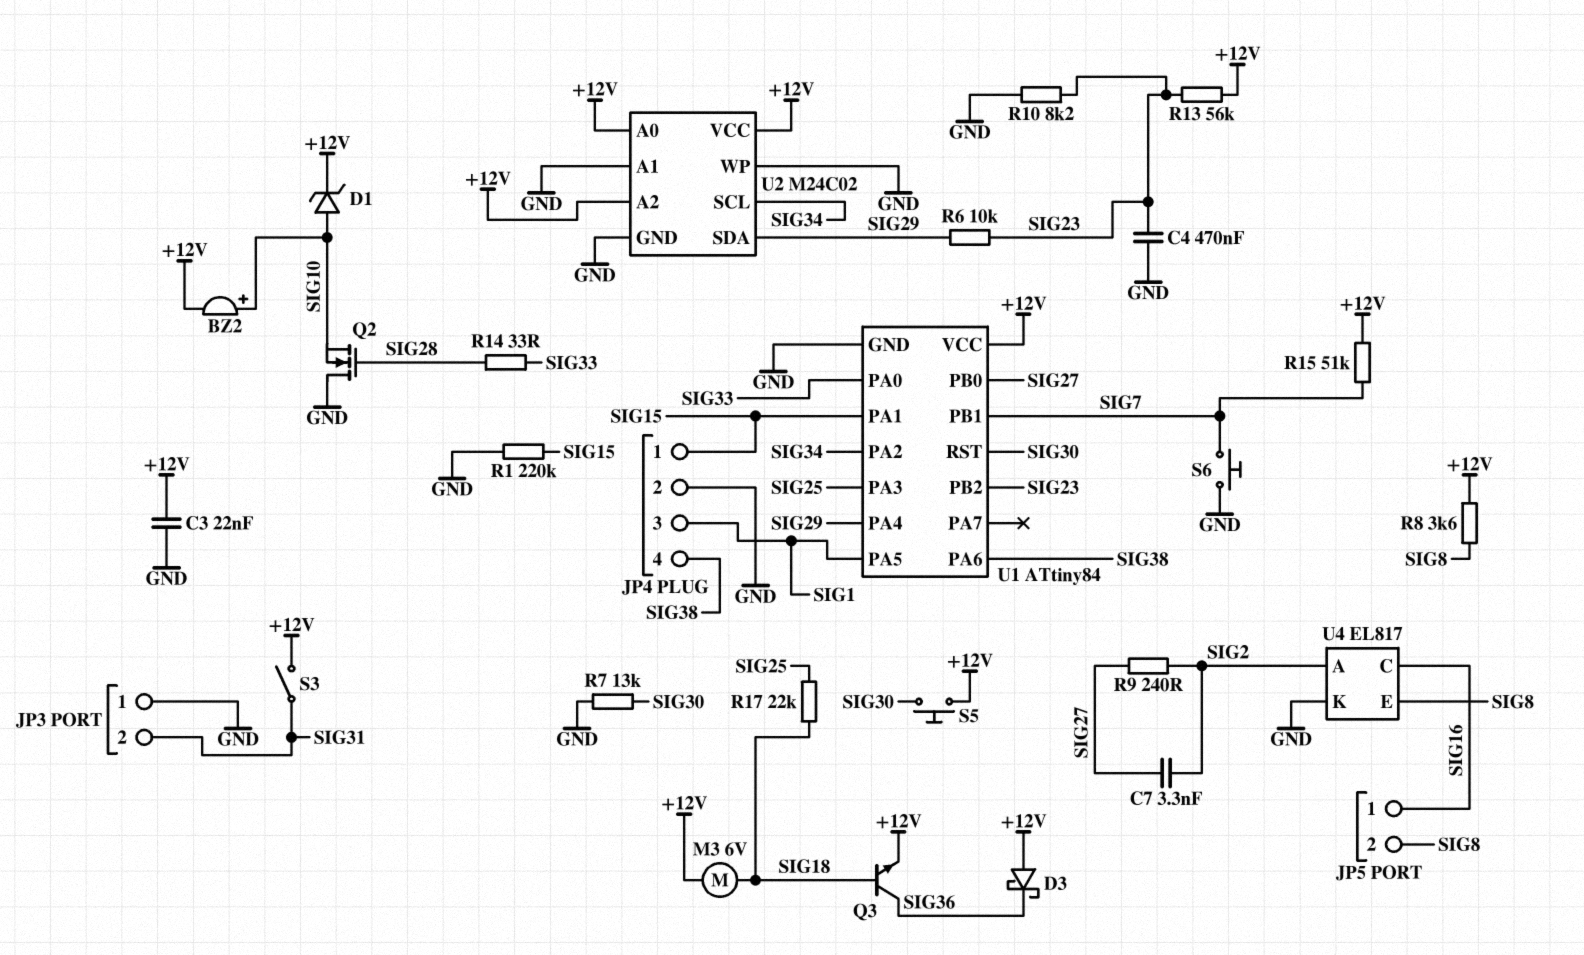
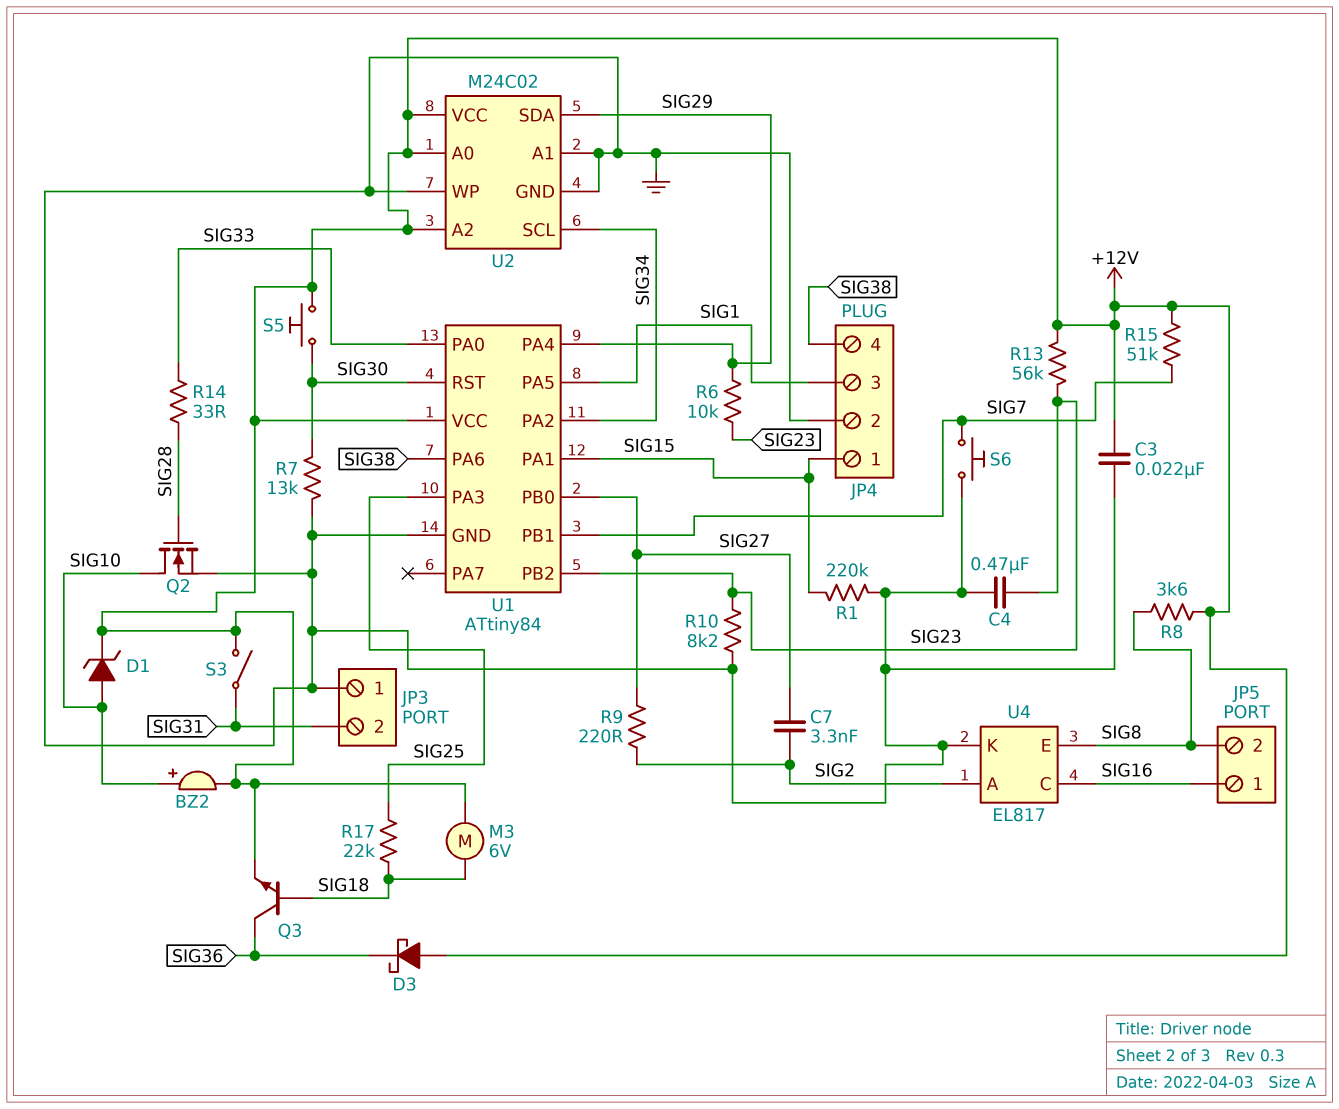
Q2: NMOS (G SIG28, D GND, S SIG10) -> NMOS (G SIG28, D SIG10, S GND)
R9: 240 (SIG2, SIG27) -> 220 (SIG2, SIG27)

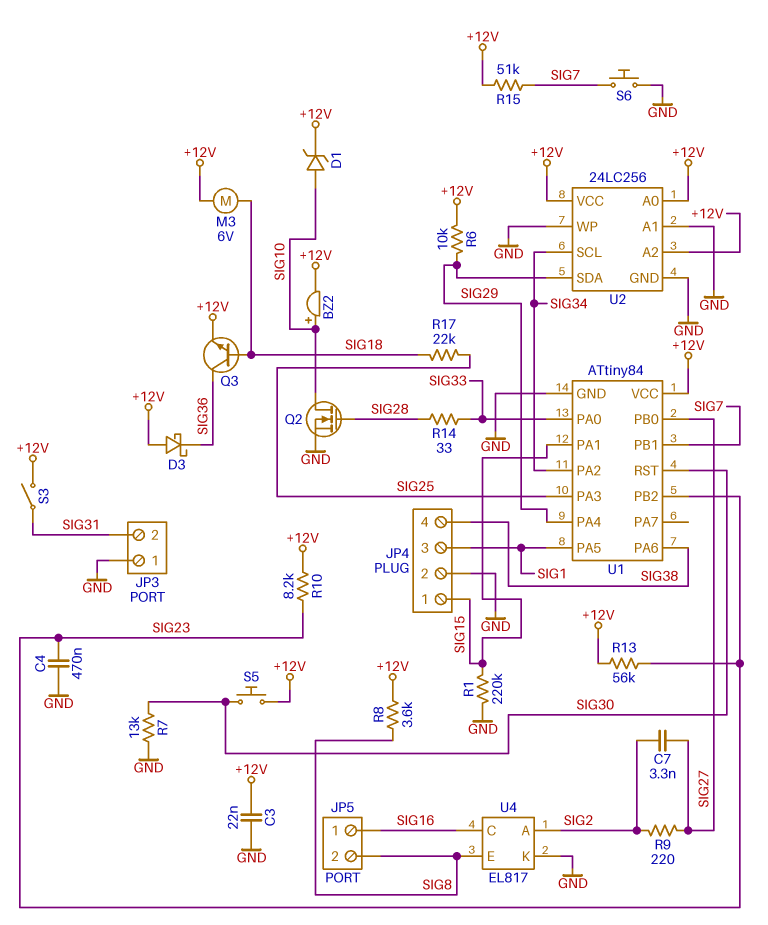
R6: 10k (SIG23, SIG29) -> 10k (+12V, SIG29)
R10: 8.2k (GND, SIG23) -> 8.2k (+12V, SIG23)
U2: M24C02 -> 24LC256

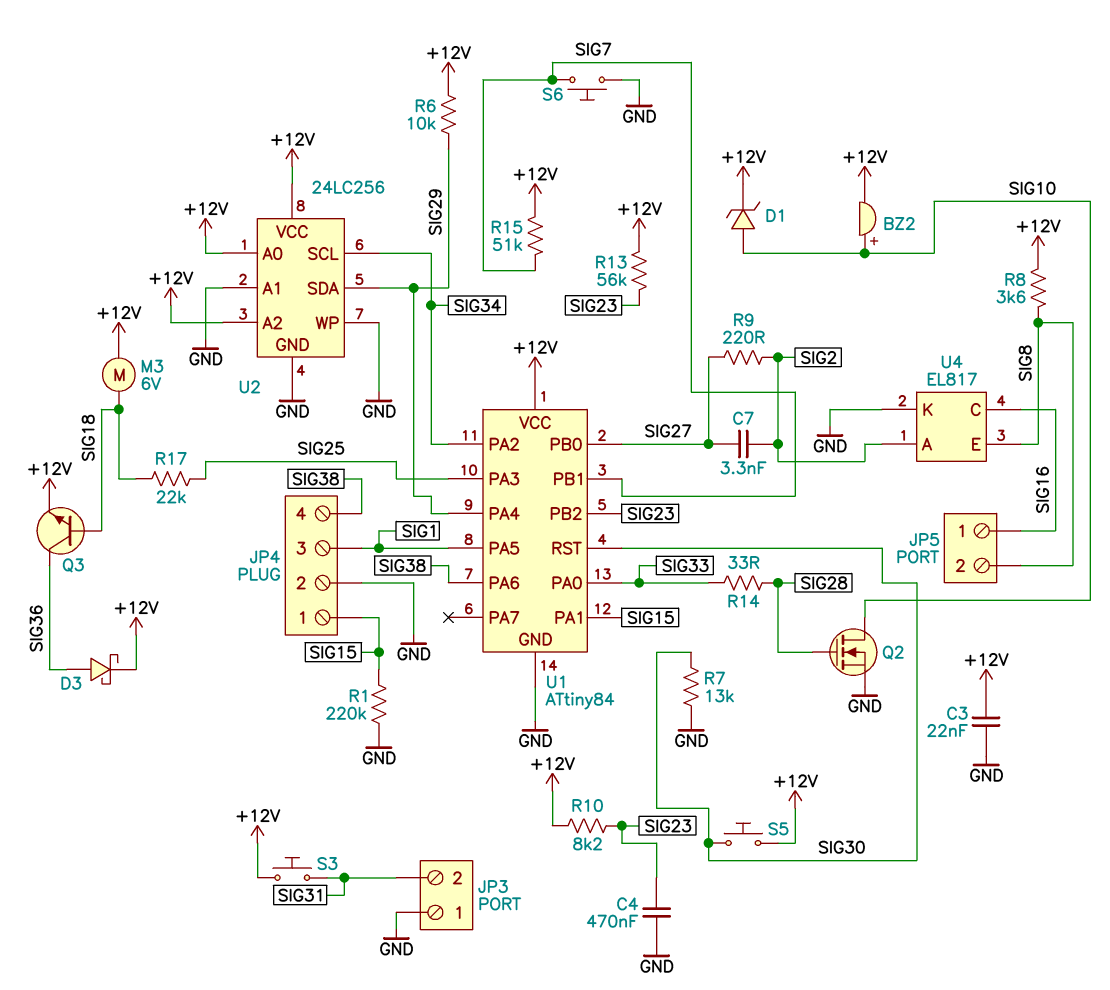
D3: schottky (A +12V, K SIG36) -> schottky (A SIG36, K +12V)
S3: switch (+12V, SIG31) -> button (+12V, SIG31)

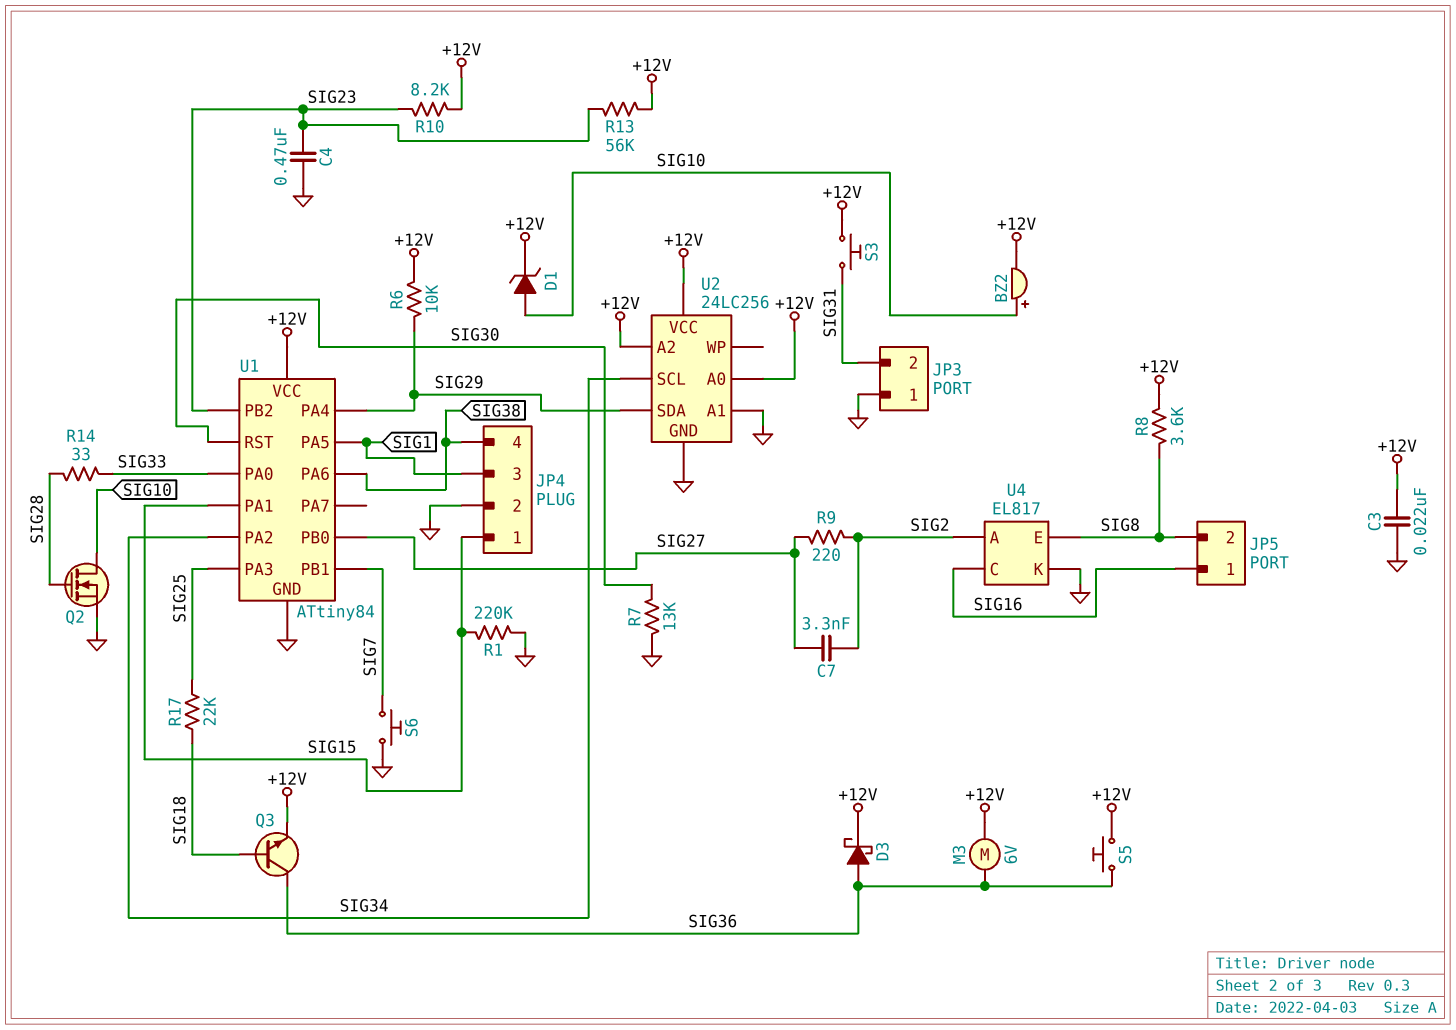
M3: motor 6V (+12V, SIG18) -> motor 6V (+12V, SIG36)
R15: 51k (+12V, SIG7) -> none
S5: button (+12V, SIG30) -> button (+12V, SIG36)
U2 pin WP: GND -> none

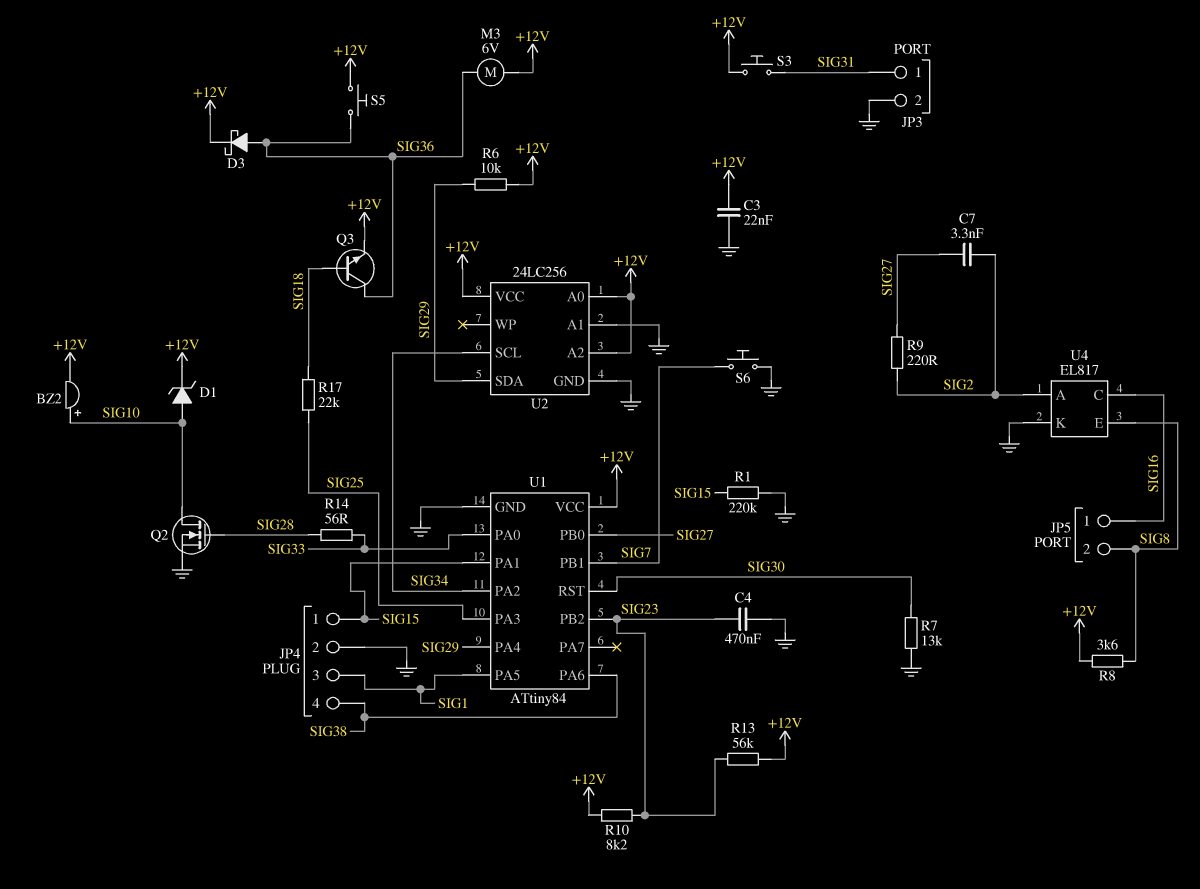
JP3 pin 1: GND -> SIG31
JP3 pin 2: SIG31 -> GND
R14: 33 (SIG28, SIG33) -> 56 (SIG28, SIG33)

